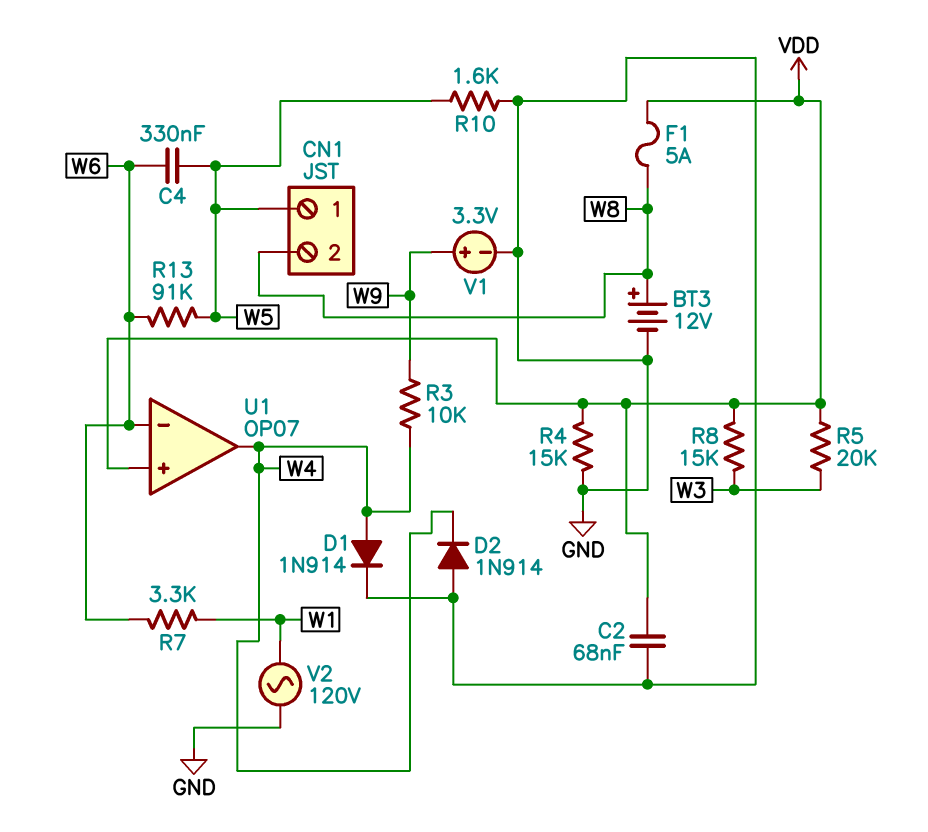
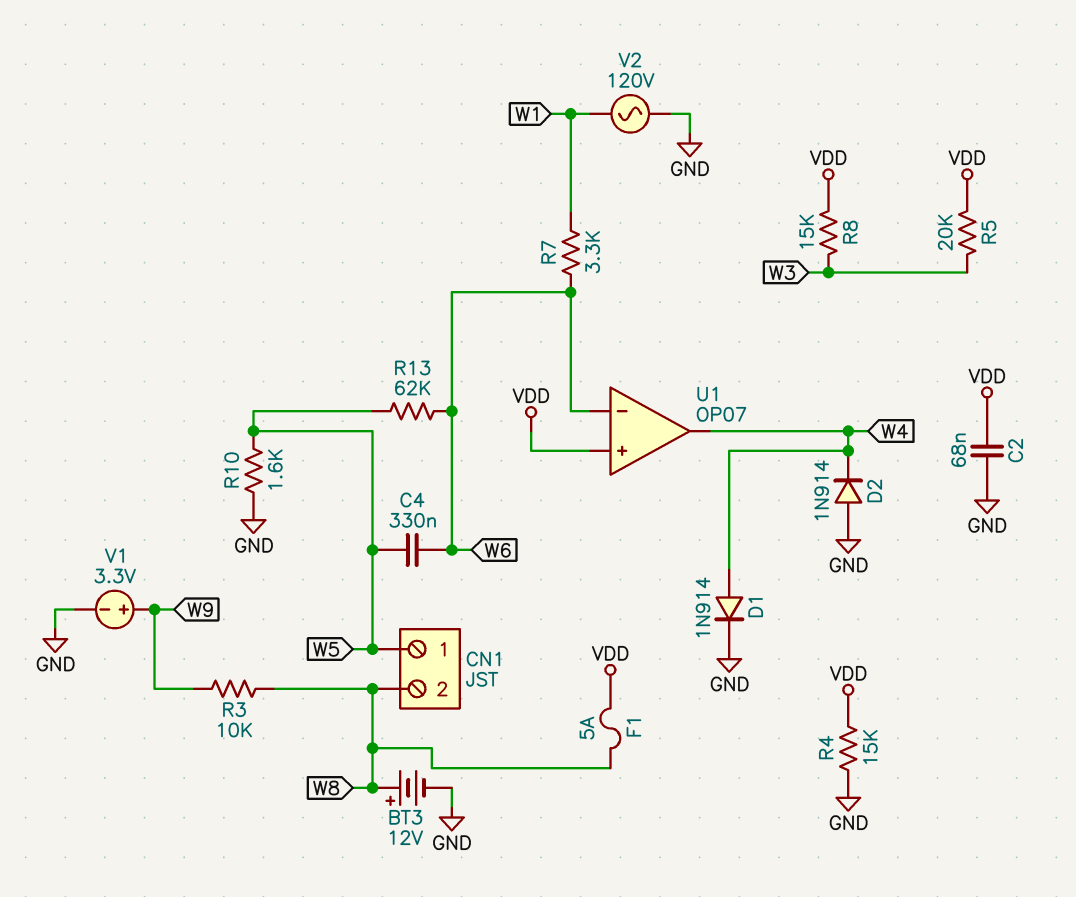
R3: 10k (W4, W9) -> 10k (W8, W9)
R13: 91k (W5, W6) -> 62k (W5, W6)

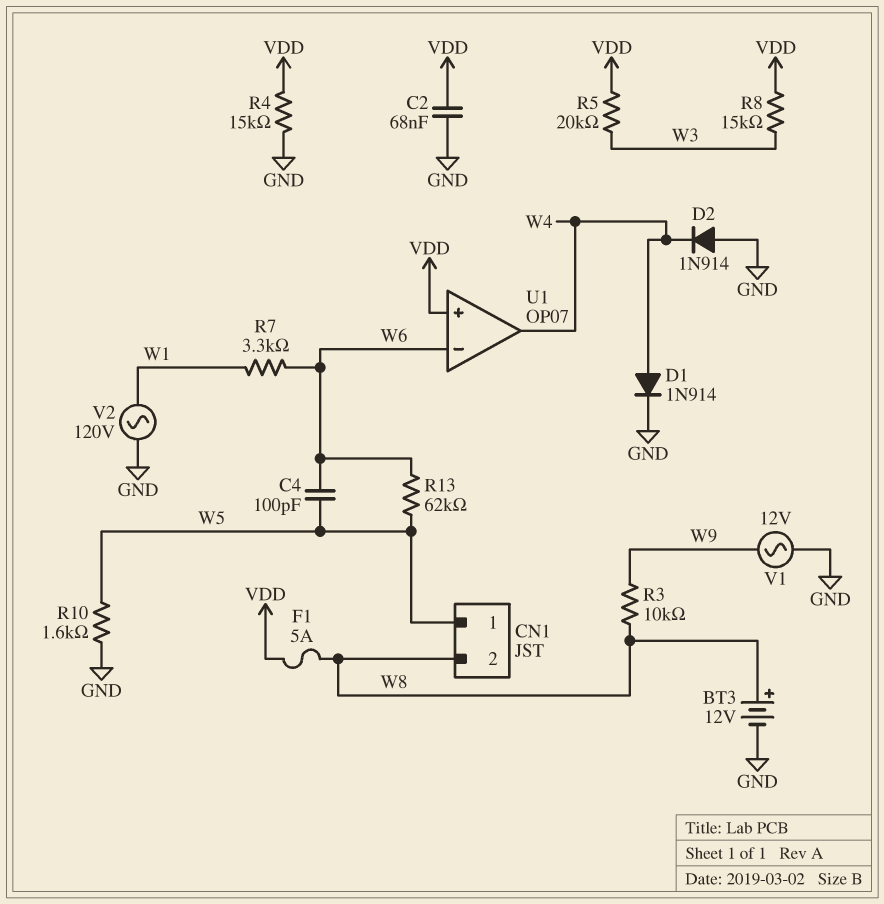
C4: 330nF (W5, W6) -> 100pF (W5, W6)
V1: 3.3V (plus W9, minus GND) -> AC 12V (GND, W9)

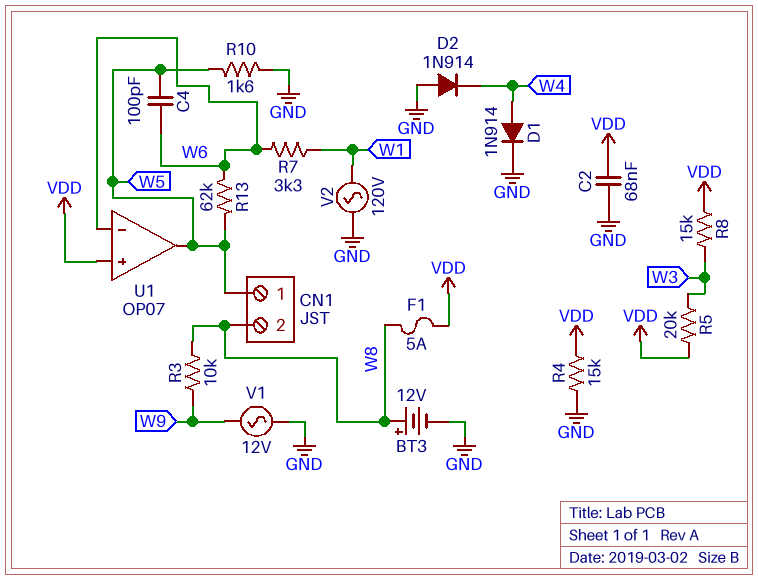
U1 pin out: W4 -> W5

